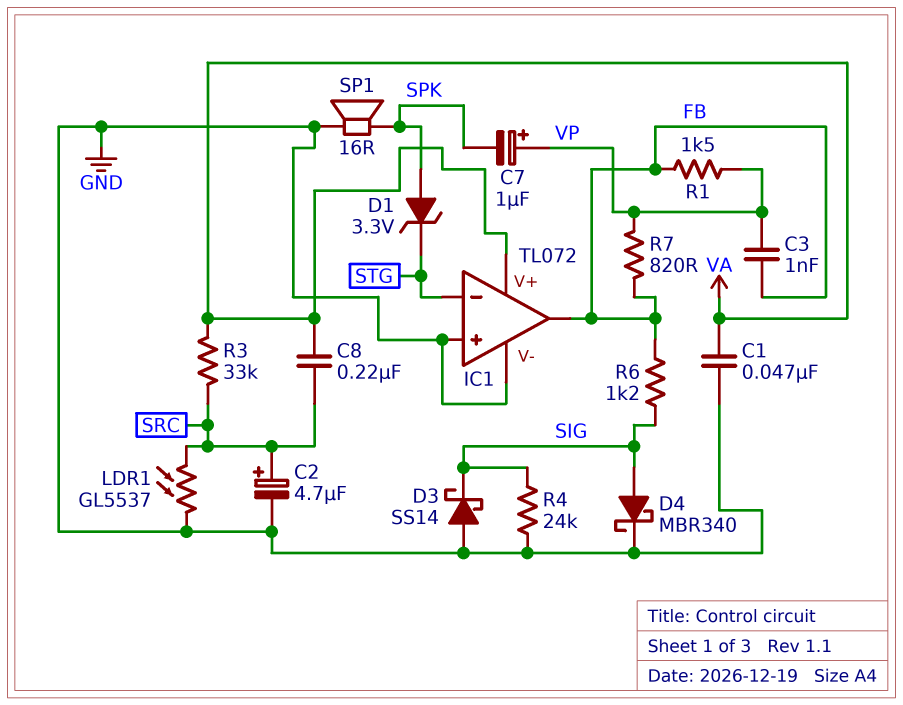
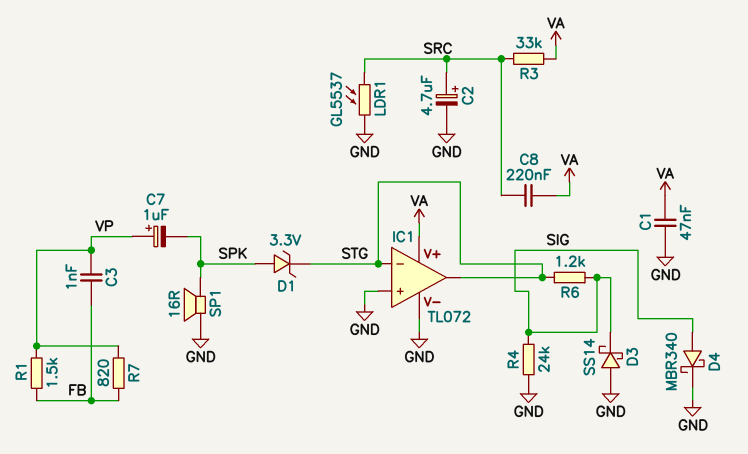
IC1 pin out: FB -> STG
R6: 1.2k (FB, SIG) -> 1.2k (SIG, STG)

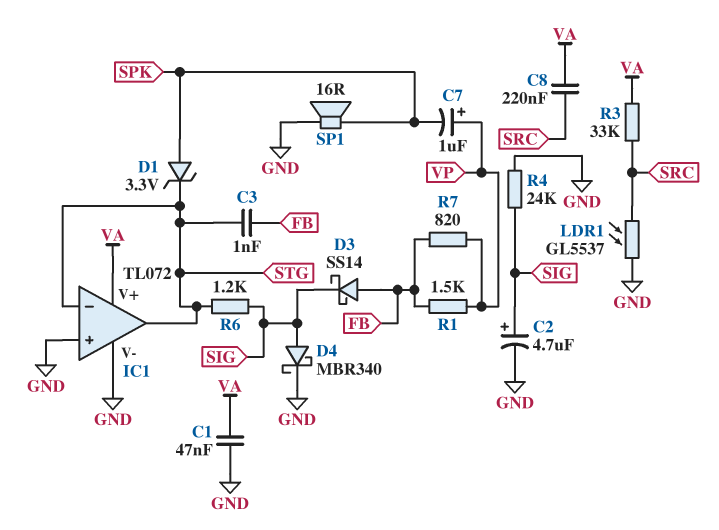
C2: 4.7uF (plus SRC, minus GND) -> 4.7uF (plus SIG, minus GND)
C3: 1nF (FB, VP) -> 1nF (FB, STG)
D3: schottky SS14 (A GND, K SIG) -> schottky SS14 (A FB, K SIG)

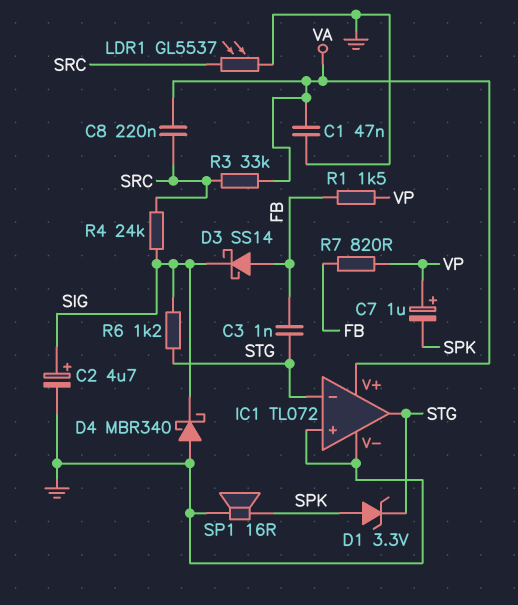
D4: schottky MBR340 (A SIG, K GND) -> schottky MBR340 (A GND, K SIG)
R4: 24k (GND, SIG) -> 24k (SIG, SRC)

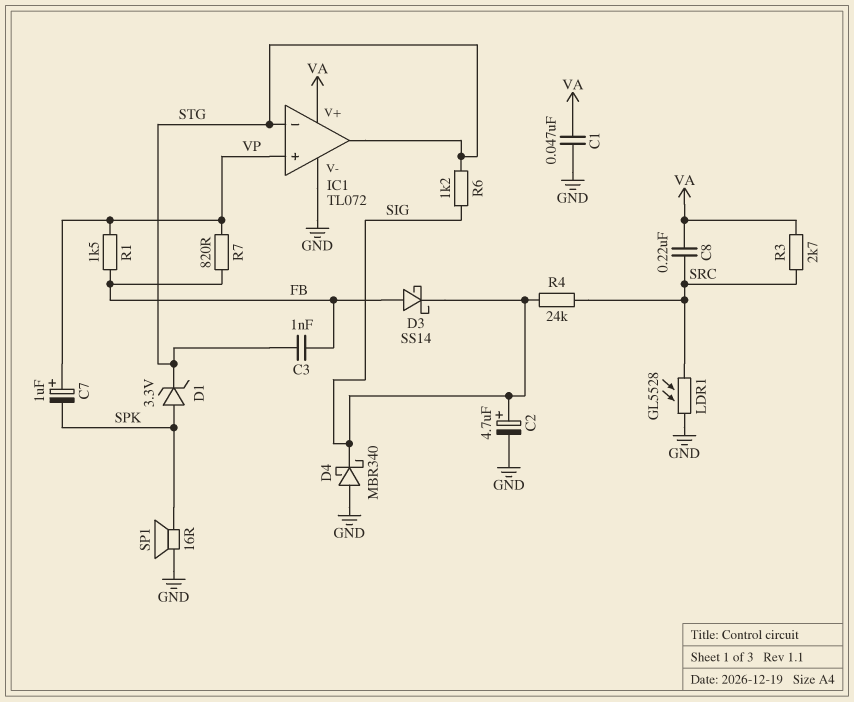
IC1 pin in+: GND -> VP
LDR1: GL5537 (GND, SRC) -> GL5528 (GND, SRC)
R3: 33k (SRC, VA) -> 2.7k (SRC, VA)

